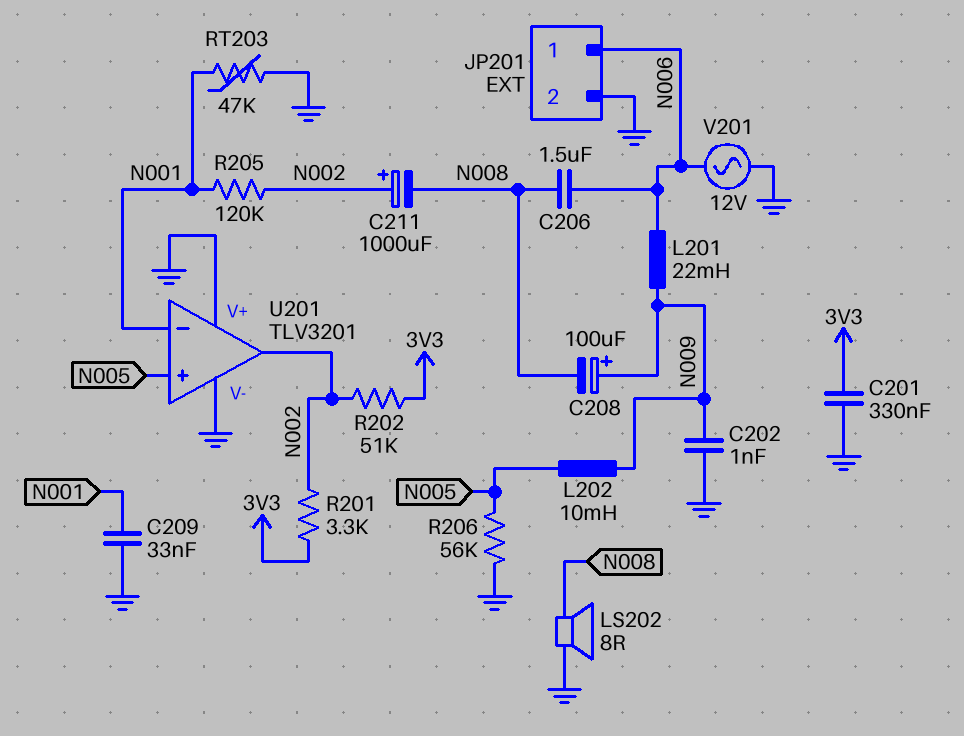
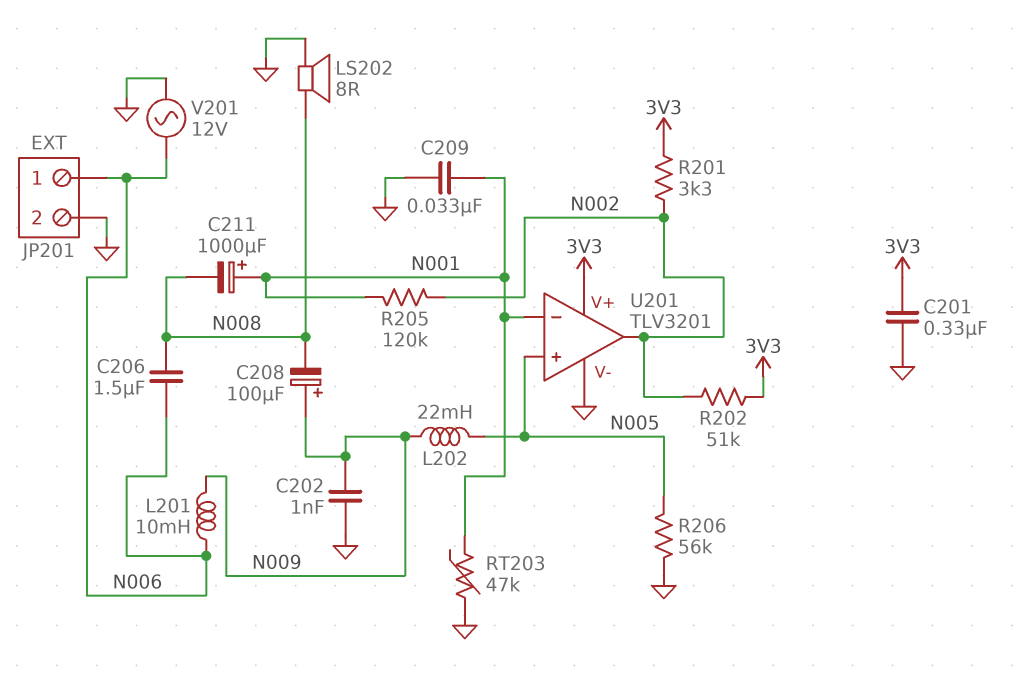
C211: 1000uF (plus N002, minus N008) -> 1000uF (plus N001, minus N008)
L201: 22mH (N006, N009) -> 10mH (N006, N009)
L202: 10mH (N005, N009) -> 22mH (N005, N009)
U201 pin V+: GND -> 3V3

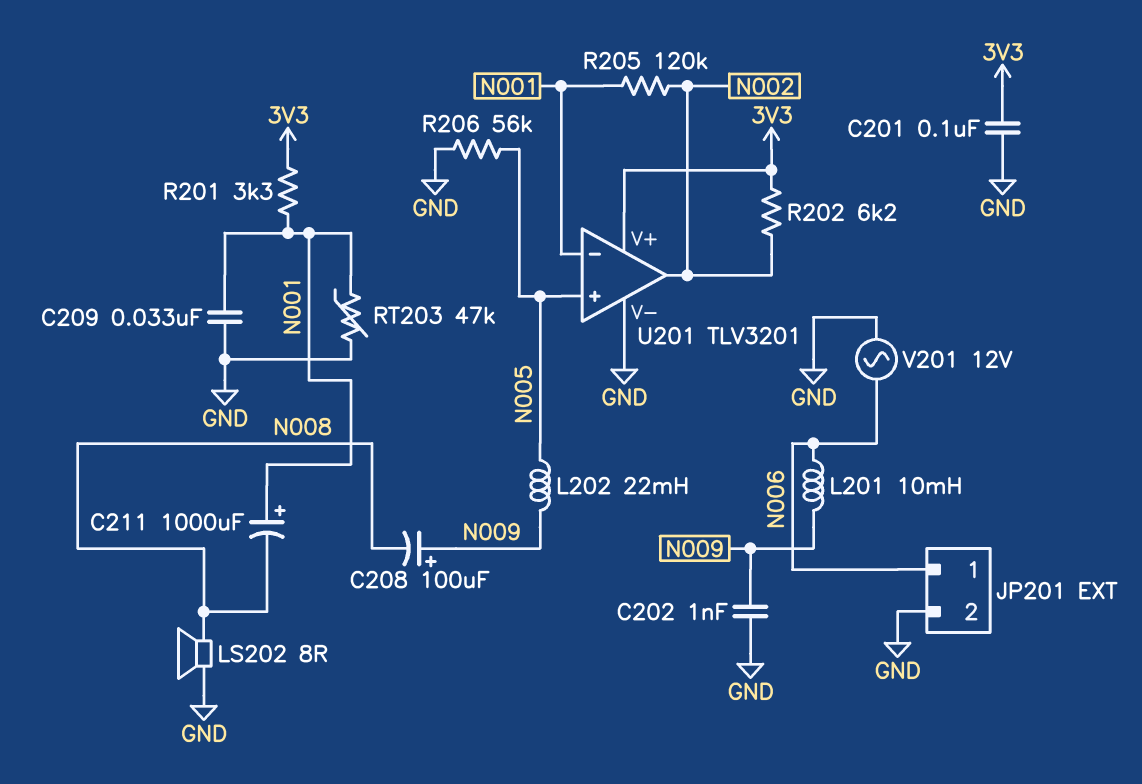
C201: 330nF (3V3, GND) -> 100nF (3V3, GND)
C206: 1.5uF (N006, N008) -> none
R201: 3.3k (3V3, N002) -> 3.3k (3V3, N001)
R202: 51k (3V3, N002) -> 6.2k (3V3, N002)

